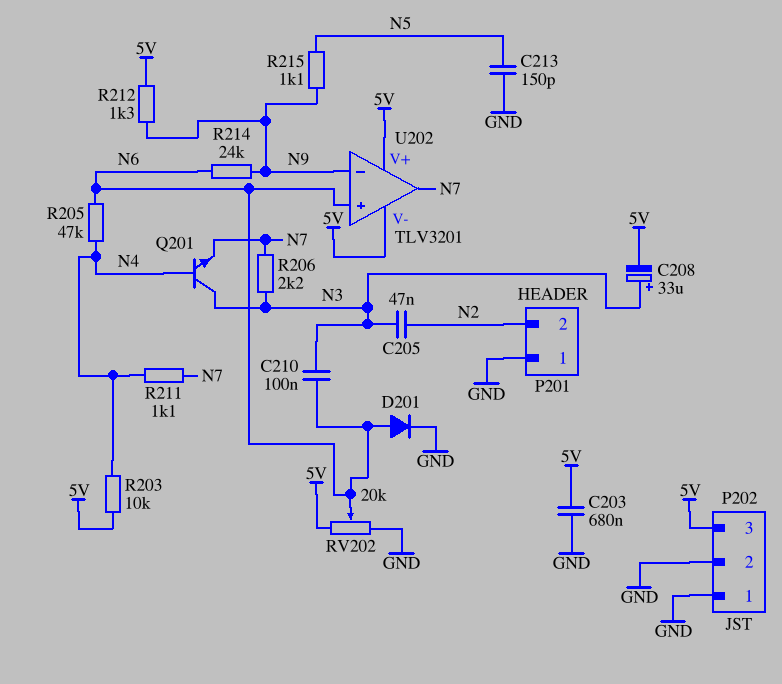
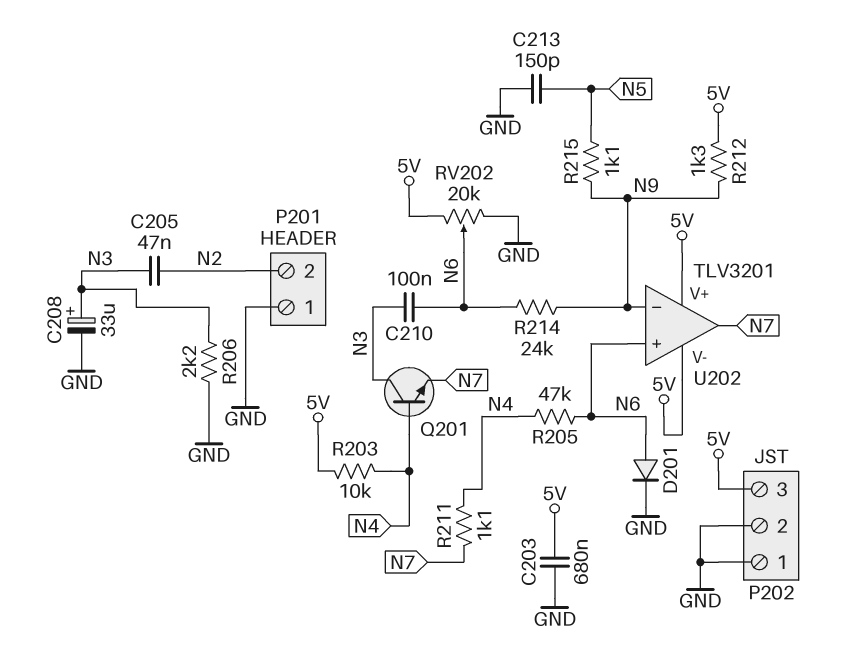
C208: 33uF (plus N3, minus 5V) -> 33uF (plus N3, minus GND)
R206: 2.2k (N3, N7) -> 2.2k (GND, N3)

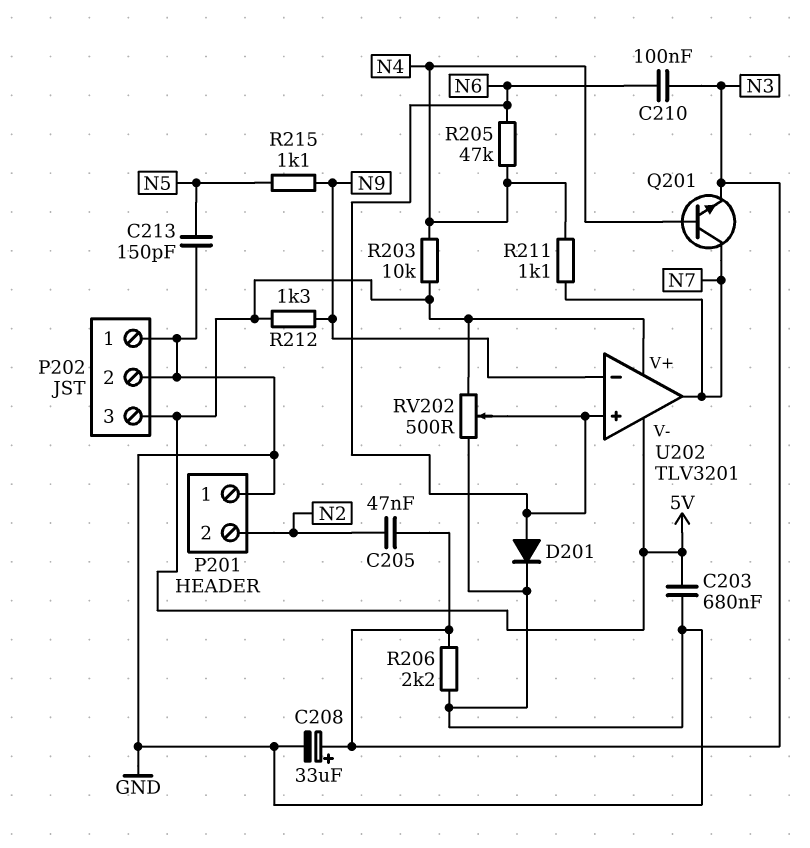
Q201: NPN (B N4, C N3, E N7) -> NPN (B N4, C N7, E N3)
R214: 24k (N6, N9) -> none
RV202: 20k (5V, GND, wiper N6) -> 500 (5V, GND, wiper N6)

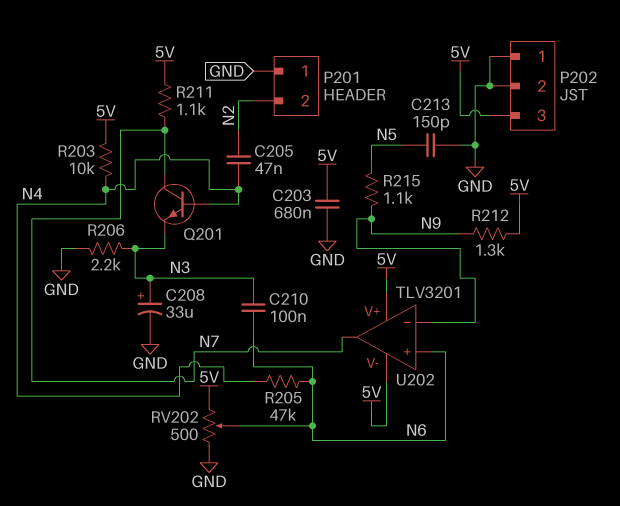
C205: 47nF (N2, N3) -> 47nF (N2, N4)
D201: diode (A N6, K GND) -> none
R211: 1.1k (N4, N7) -> 1.1k (5V, N7)

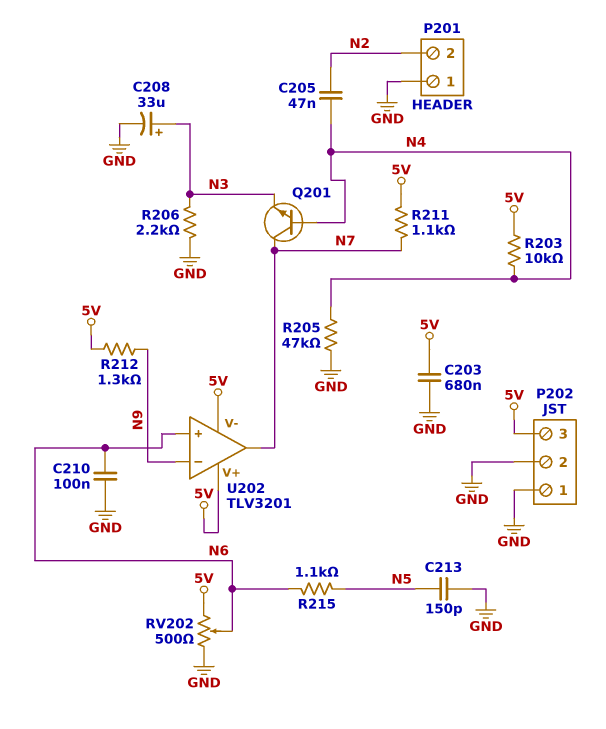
C210: 100nF (N3, N6) -> 100nF (GND, N6)
R205: 47k (N4, N6) -> 47k (GND, N4)
R215: 1.1k (N5, N9) -> 1.1k (N5, N6)

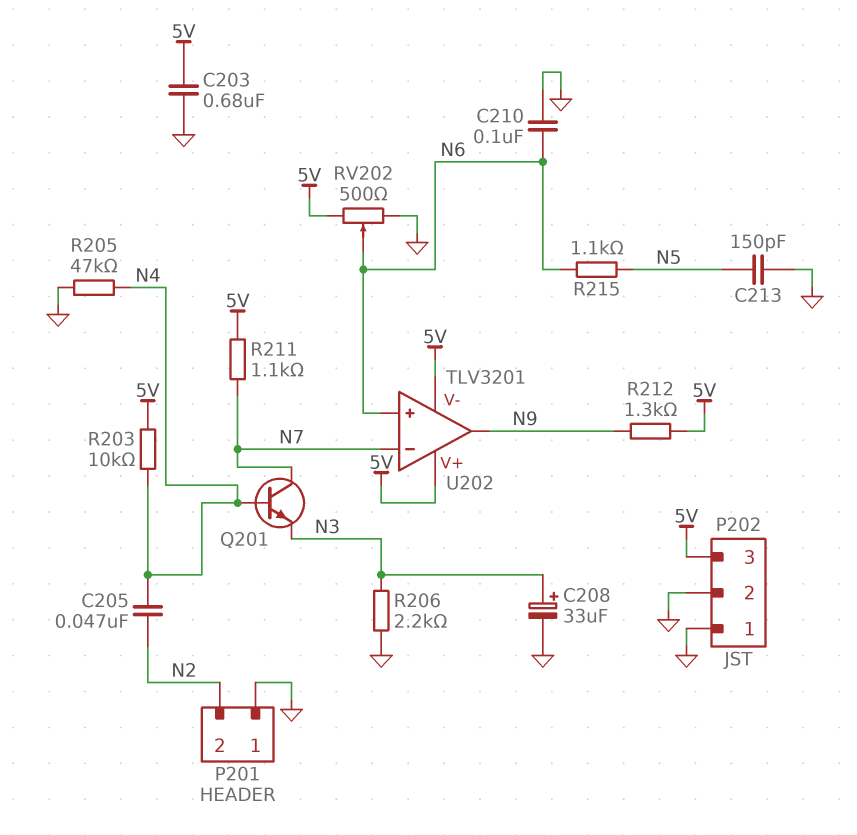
U202 pin in-: N9 -> N7
U202 pin out: N7 -> N9

